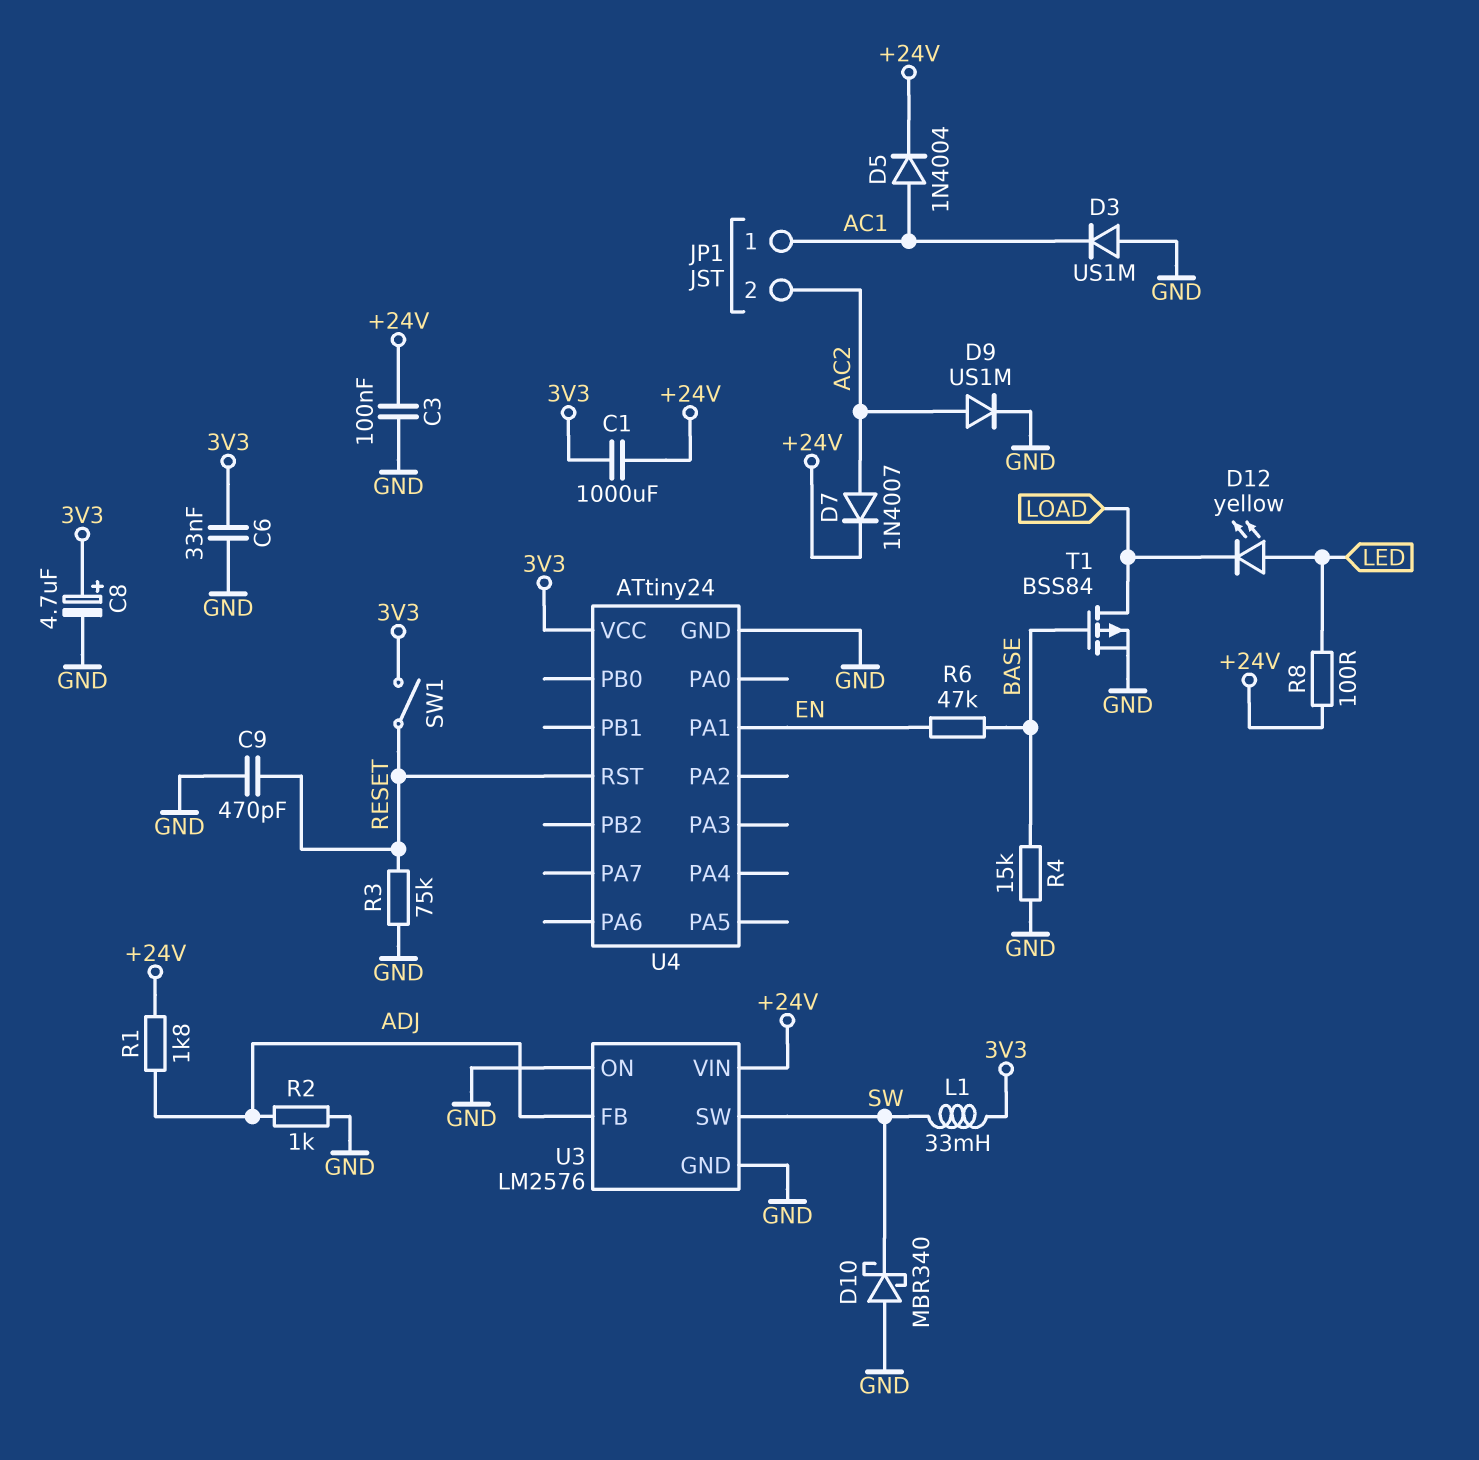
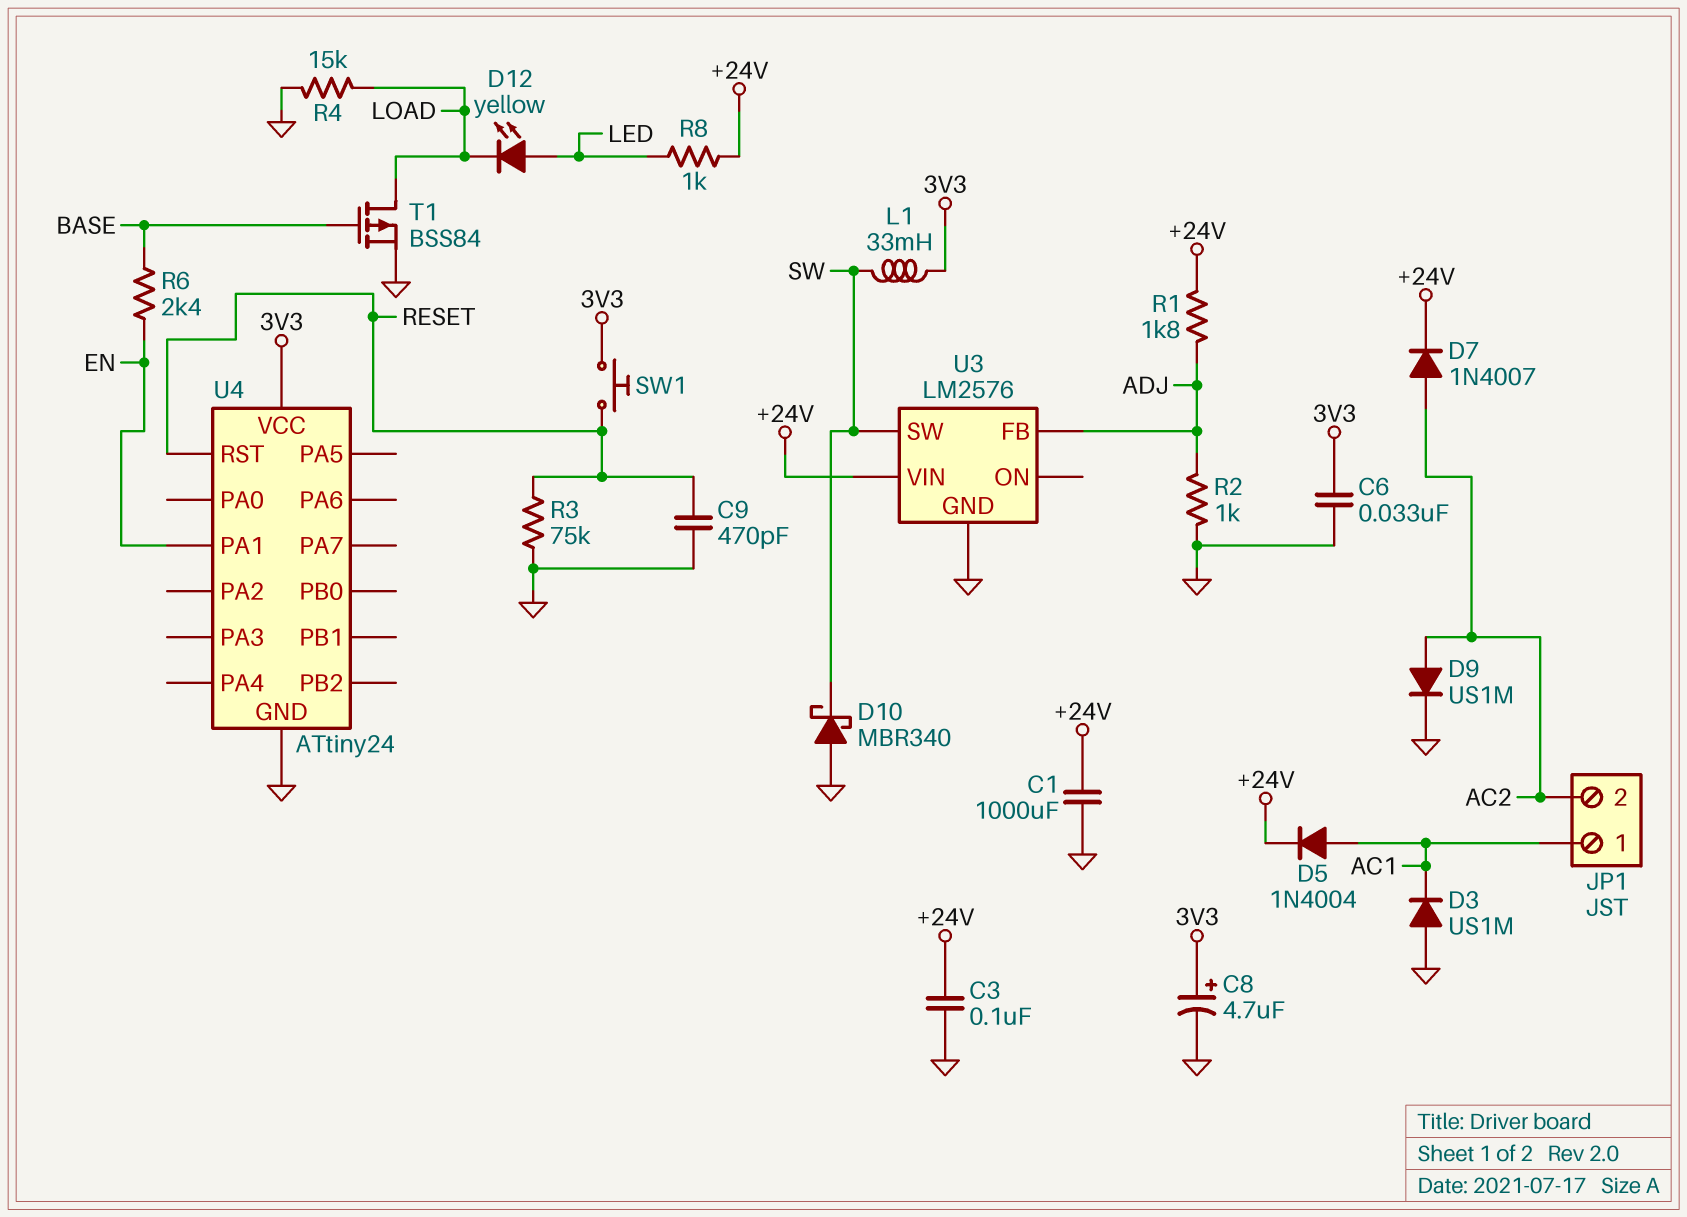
C1: 1000uF (+24V, 3V3) -> 1000uF (+24V, GND)
R4: 15k (BASE, GND) -> 15k (GND, LOAD)
R6: 47k (BASE, EN) -> 2.4k (BASE, EN)
R8: 100 (+24V, LED) -> 1k (+24V, LED)
SW1: switch (3V3, RESET) -> button (3V3, RESET)
U3 pin ON: GND -> none

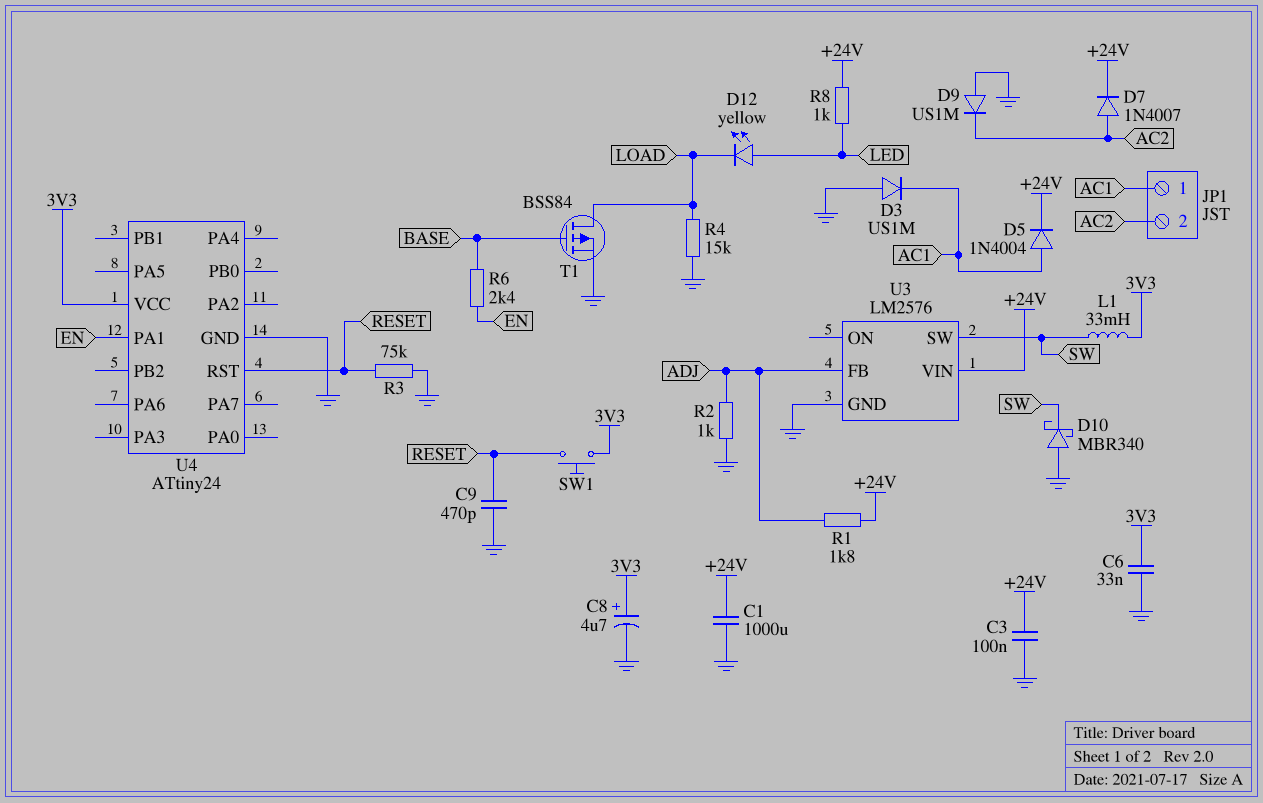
D9: diode US1M (A AC2, K GND) -> diode US1M (A GND, K AC2)

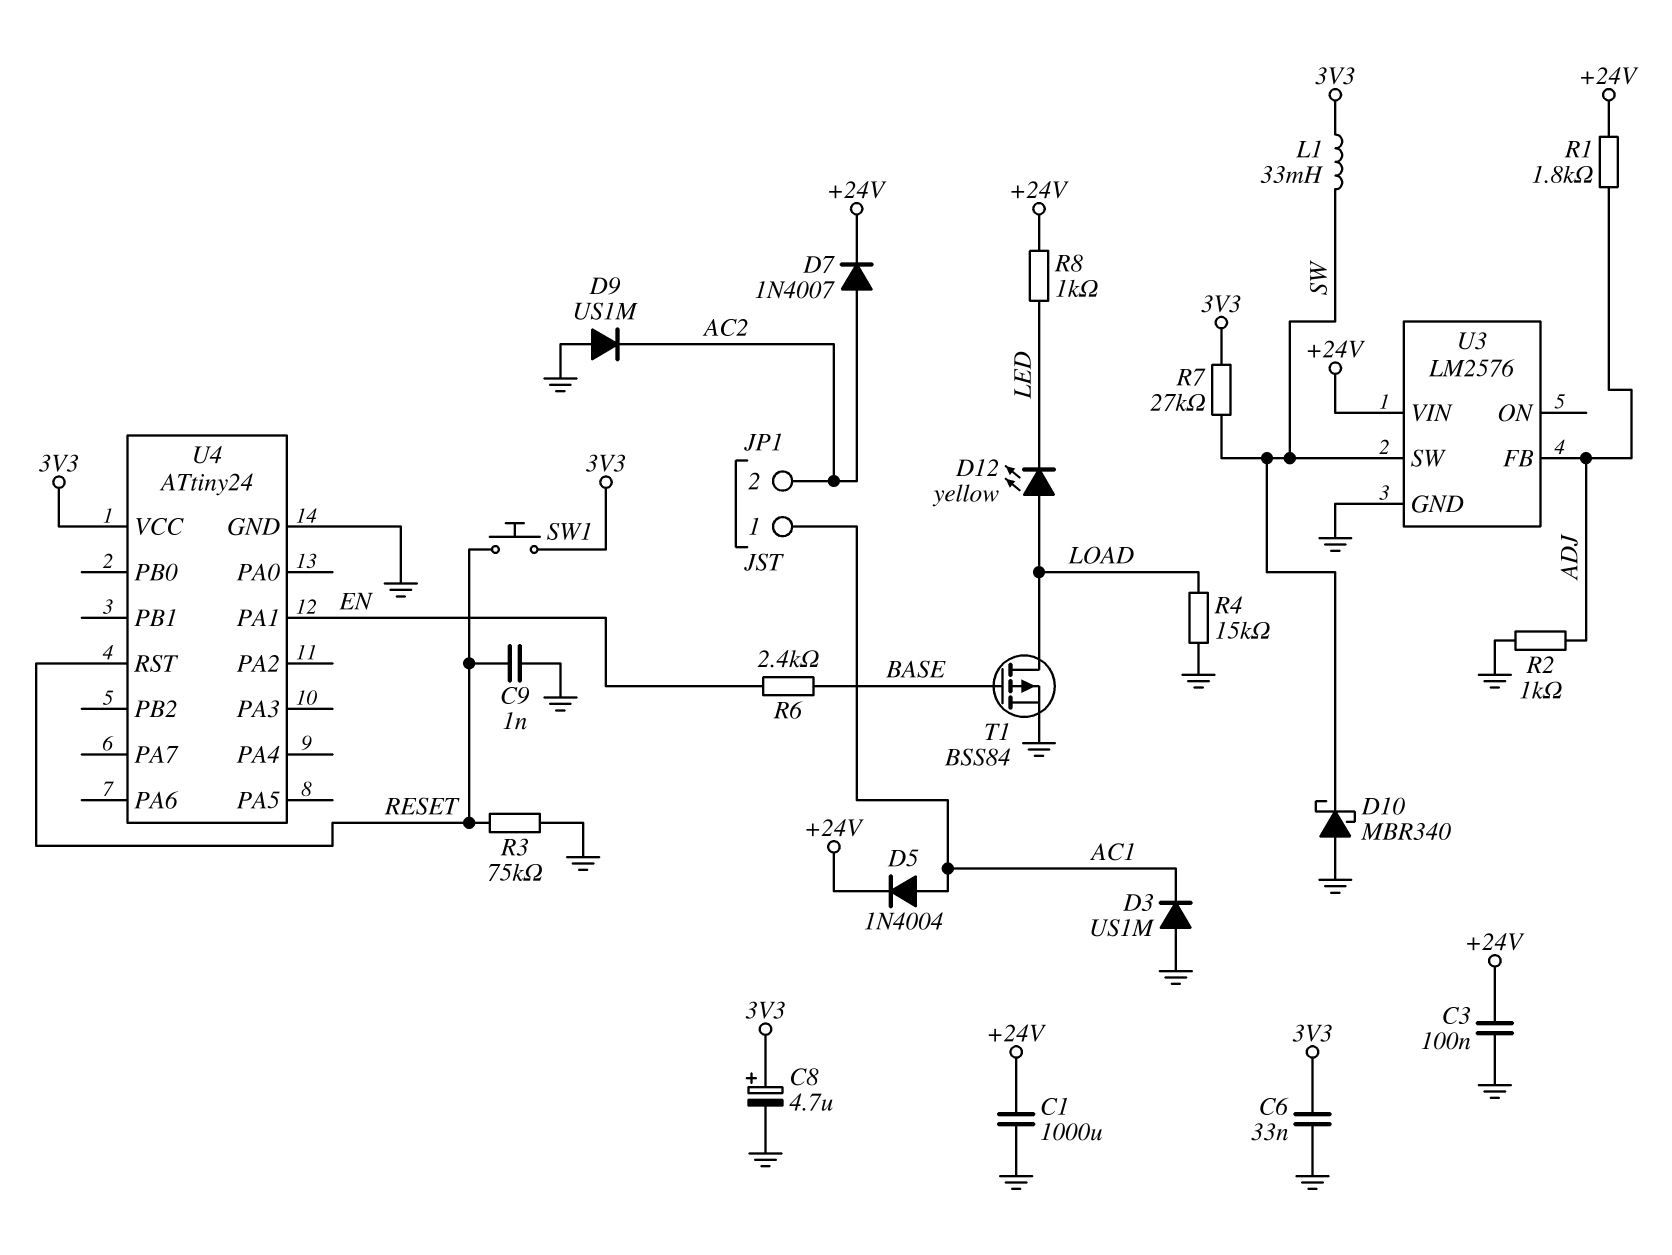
C9: 470pF (GND, RESET) -> 1nF (GND, RESET)
D12: LED yellow (A LED, K LOAD) -> LED yellow (A LOAD, K LED)
R7: none -> 27k (3V3, SW)

